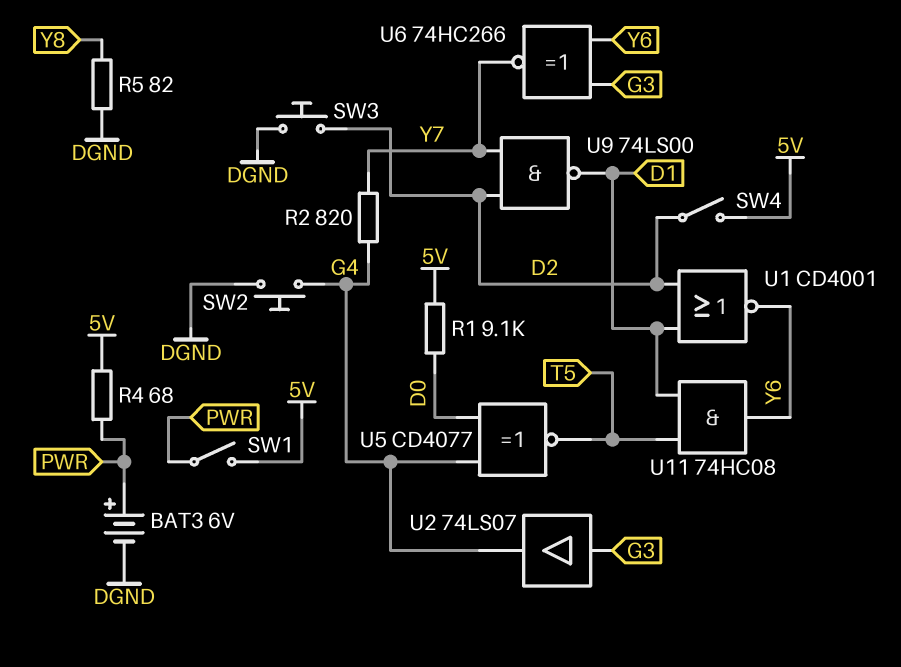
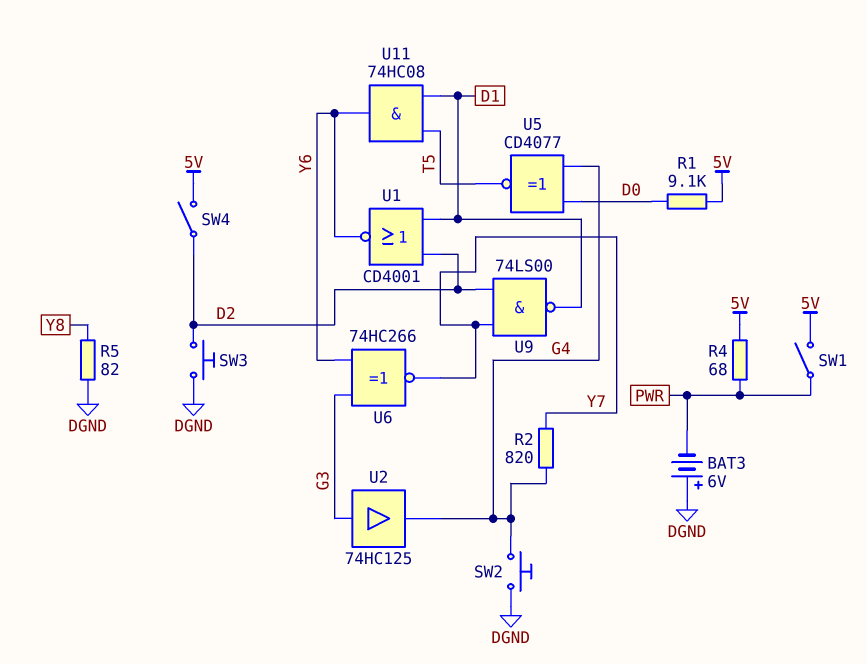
BAT3: 6V (plus PWR, minus DGND) -> 6V (plus DGND, minus PWR)
U2: buffer 74LS07 (in G3, out G4) -> buffer 74HC125 (in G3, out G4)

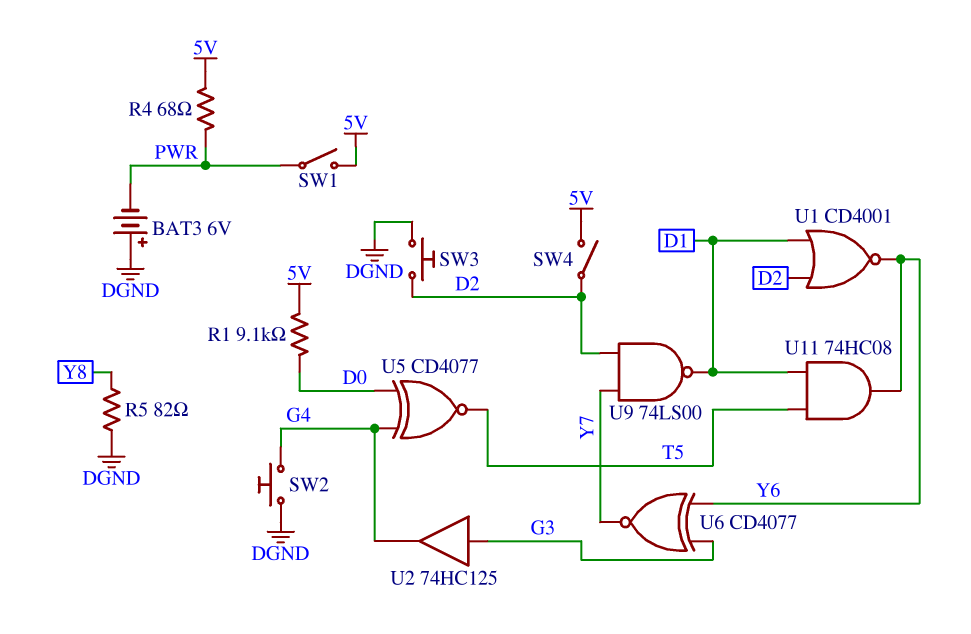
R2: 820 (G4, Y7) -> none
U6: XNOR 74HC266 (in G3, in Y6, out Y7) -> XNOR CD4077 (in G3, in Y6, out Y7)

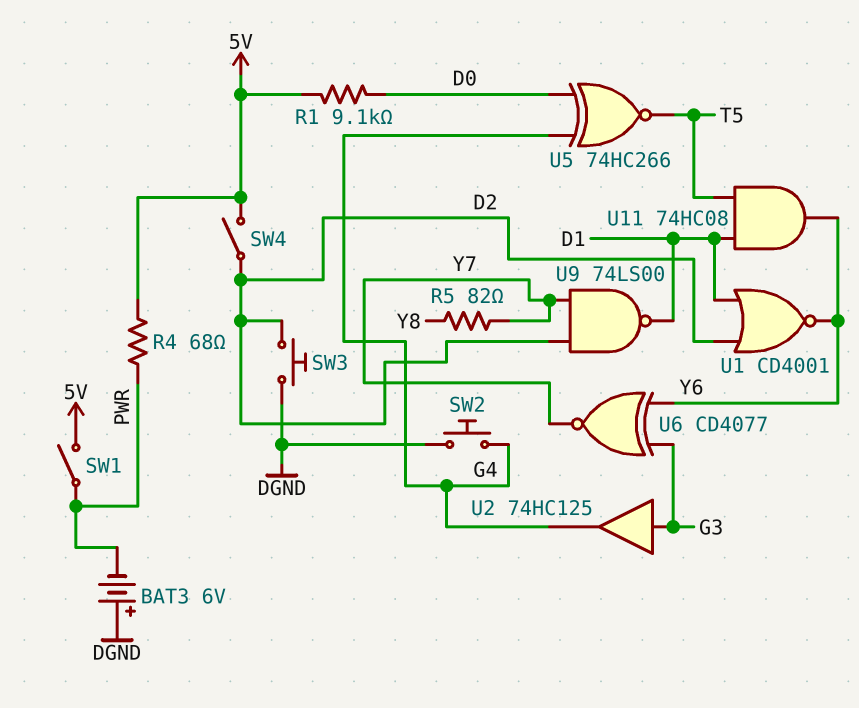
R5: 82 (DGND, Y8) -> 82 (Y7, Y8)
U5: XNOR CD4077 (in D0, in G4, out T5) -> XNOR 74HC266 (in D0, in G4, out T5)

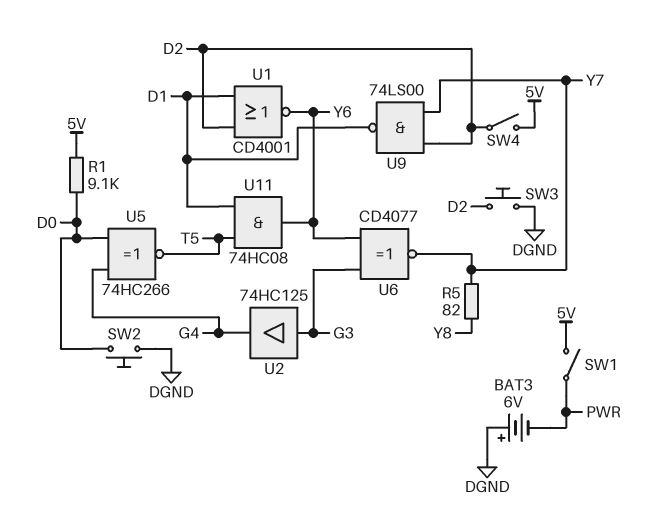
R4: 68 (5V, PWR) -> none
SW2: button (DGND, G4) -> button (D0, DGND)

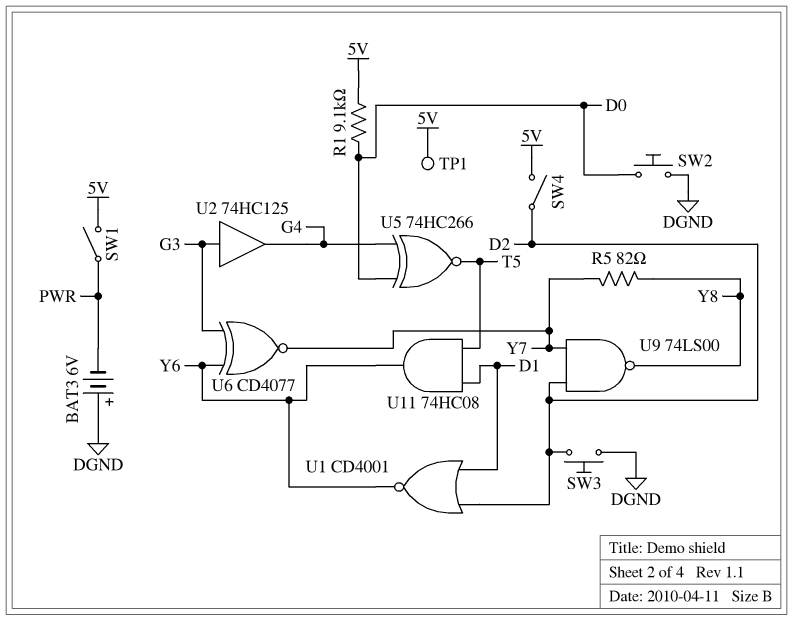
TP1: none -> test point (5V)
U9: NAND 74LS00 (in D2, in Y7, out D1) -> NAND 74LS00 (in D2, in Y7, out Y8)

